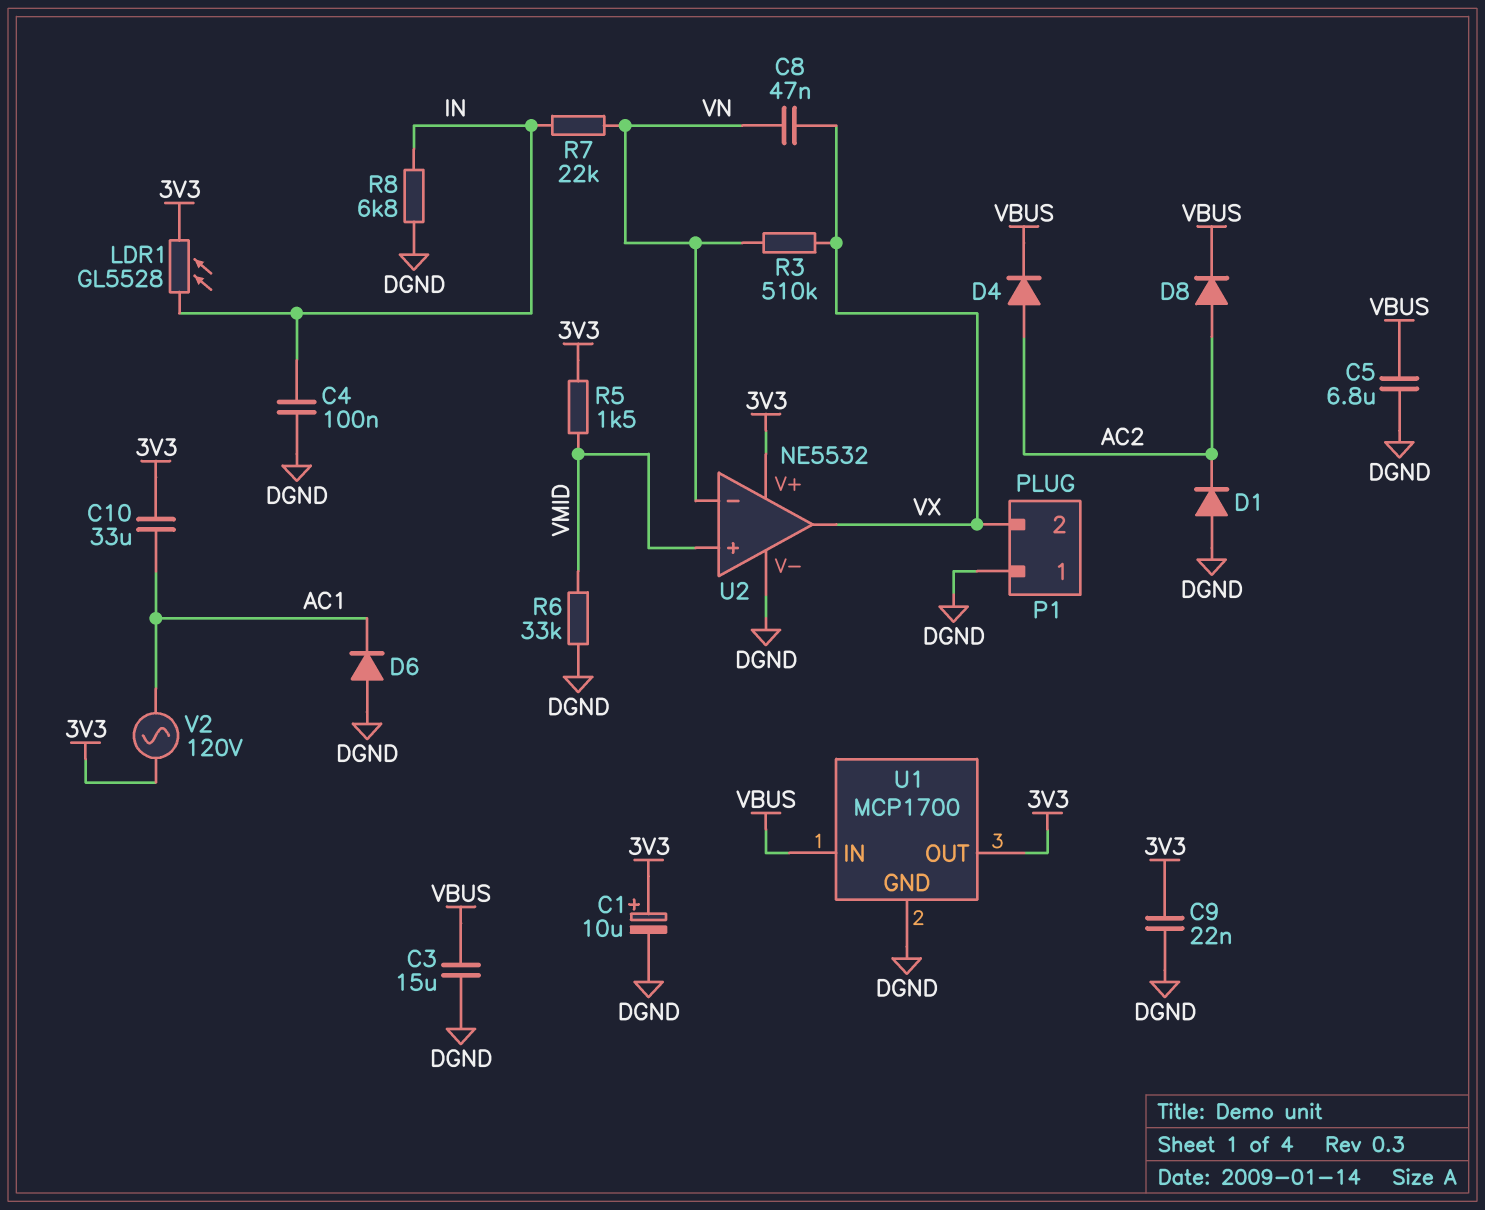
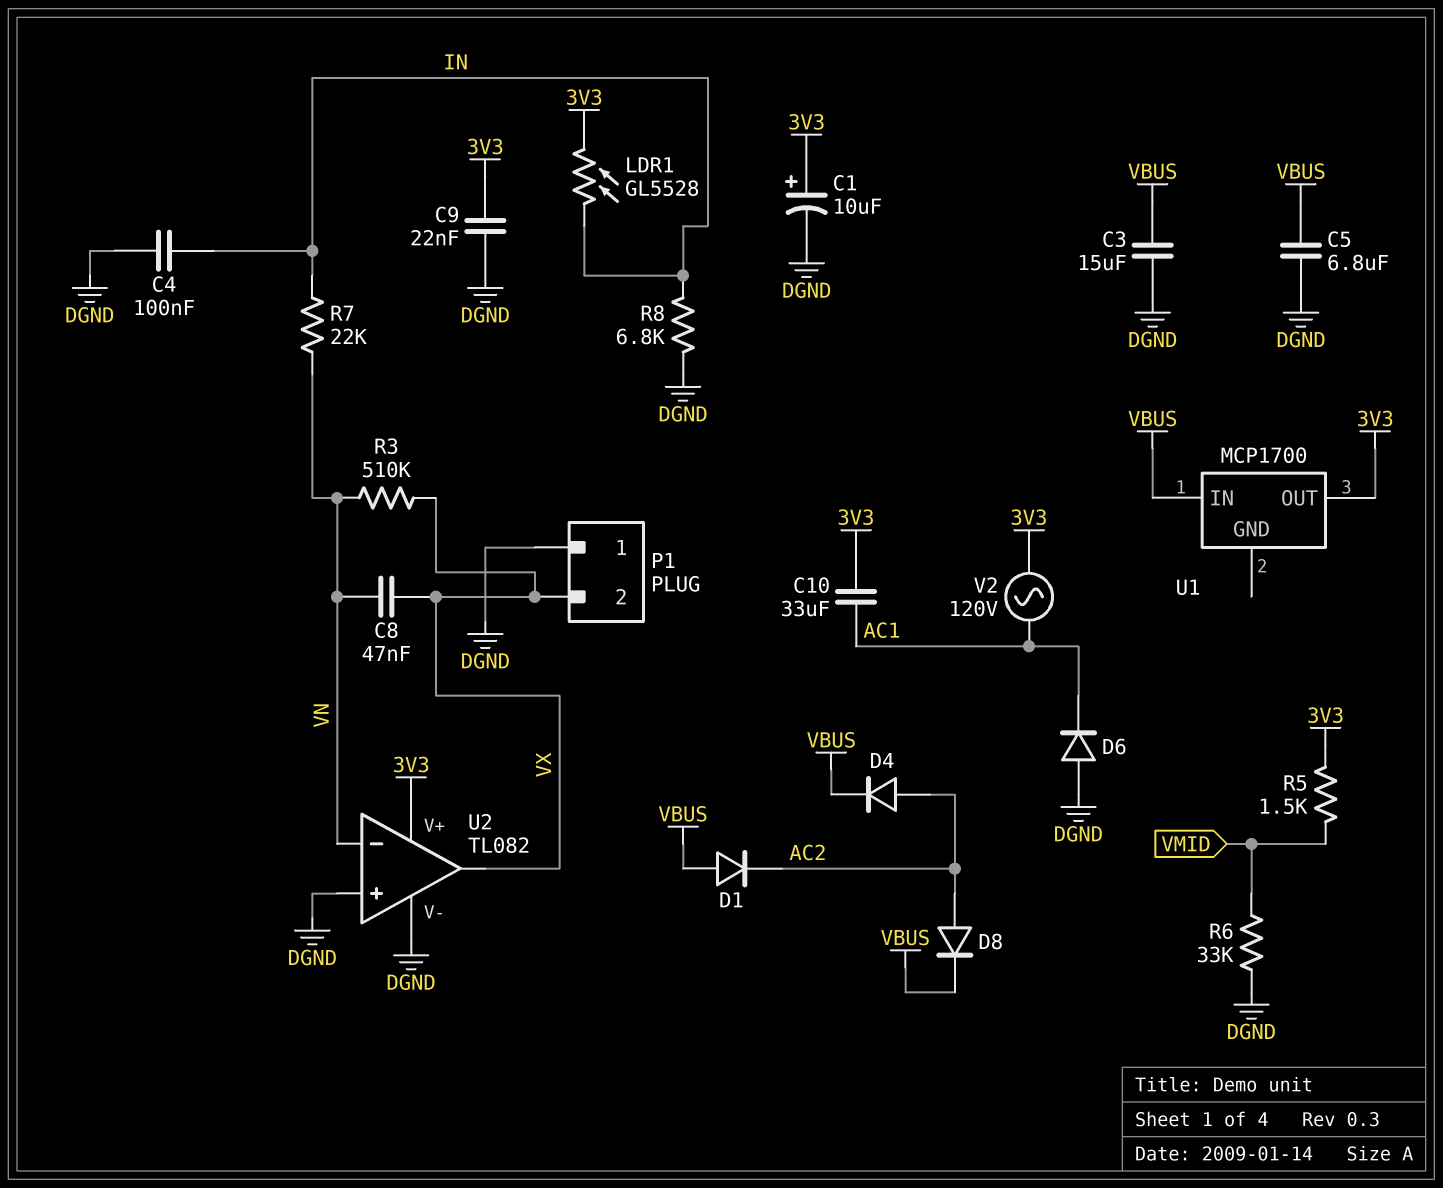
D1: diode (A DGND, K AC2) -> diode (A VBUS, K AC2)
U1 pin GND: DGND -> none
U2: NE5532 -> TL082
U2 pin in+: VMID -> DGND

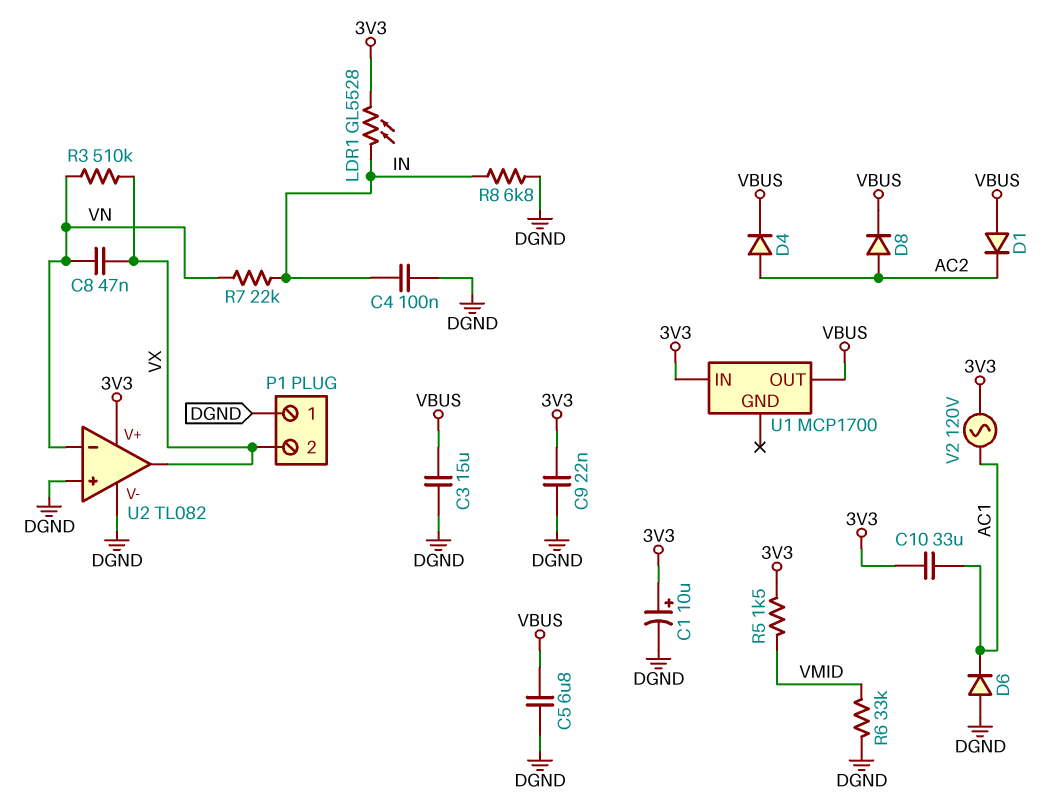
U1 pin IN: VBUS -> 3V3
U1 pin OUT: 3V3 -> VBUS

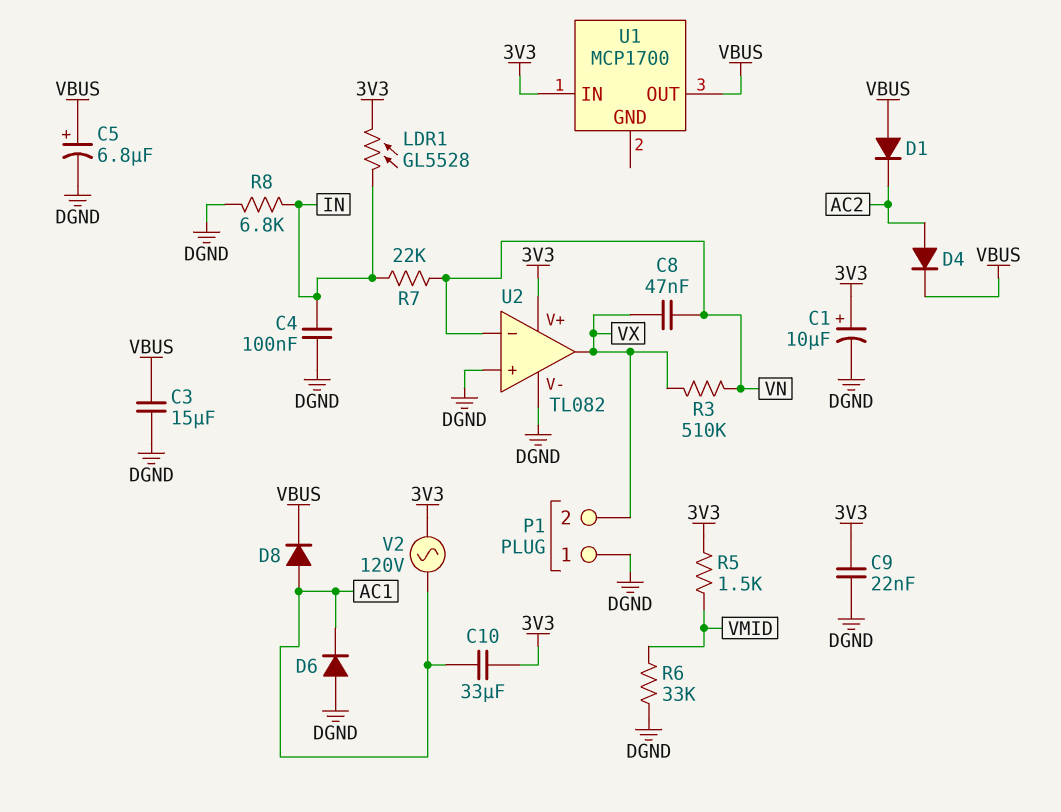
C5: 6.8uF (DGND, VBUS) -> 6.8uF (plus VBUS, minus DGND)
D8: diode (A AC2, K VBUS) -> diode (A AC1, K VBUS)

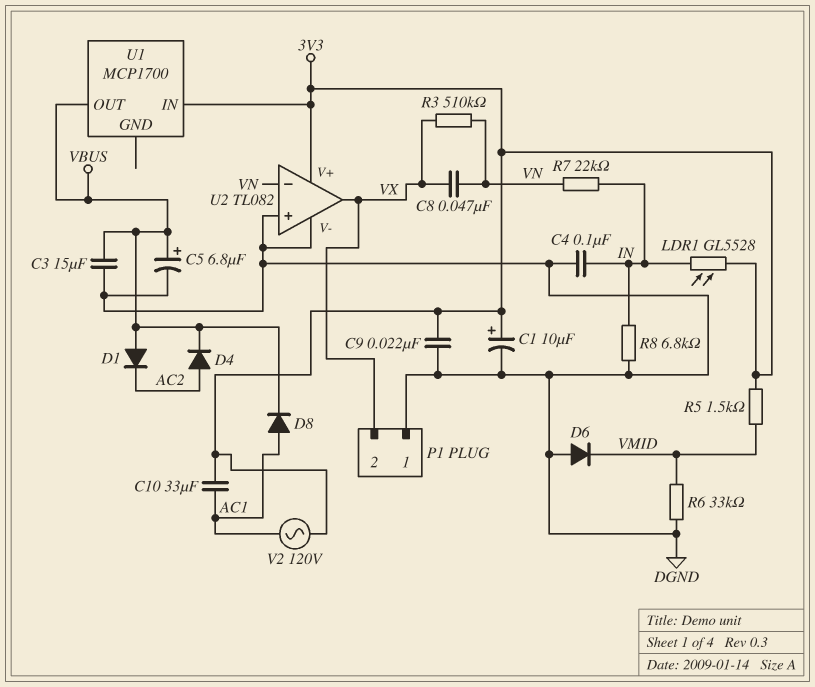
D6: diode (A DGND, K AC1) -> diode (A DGND, K VMID)

